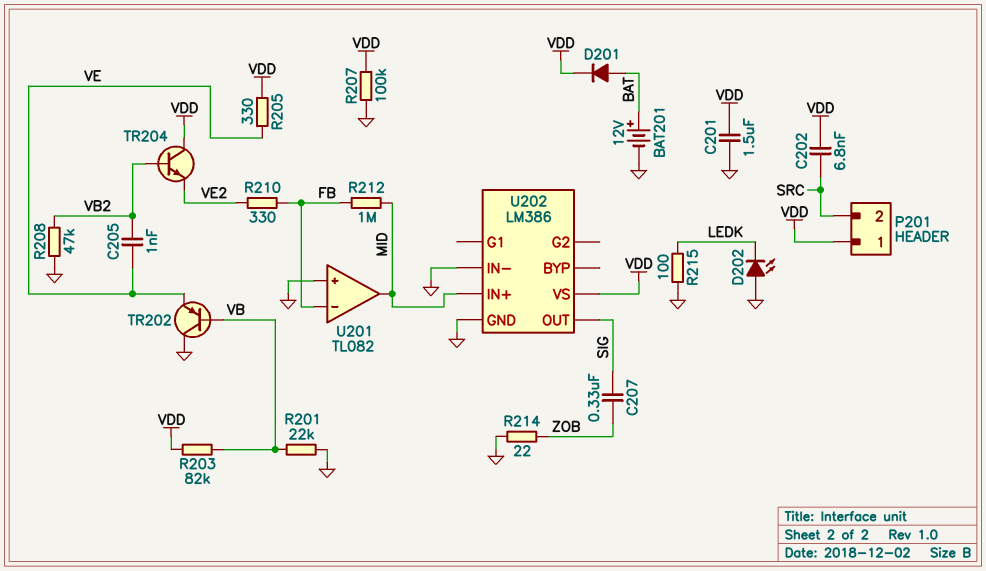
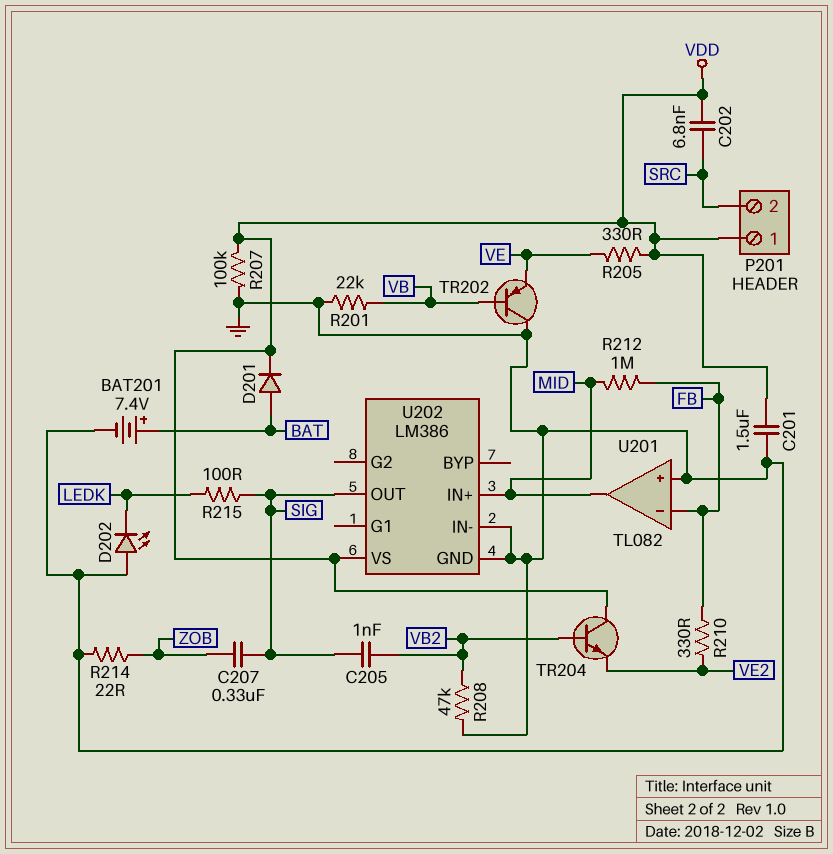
BAT201: 12V (plus BAT, minus GND) -> 7.4V (plus BAT, minus GND)
C205: 1nF (VB2, VE) -> 1nF (SIG, VB2)
R203: 82k (VB, VDD) -> none
R215: 100 (GND, LEDK) -> 100 (LEDK, SIG)

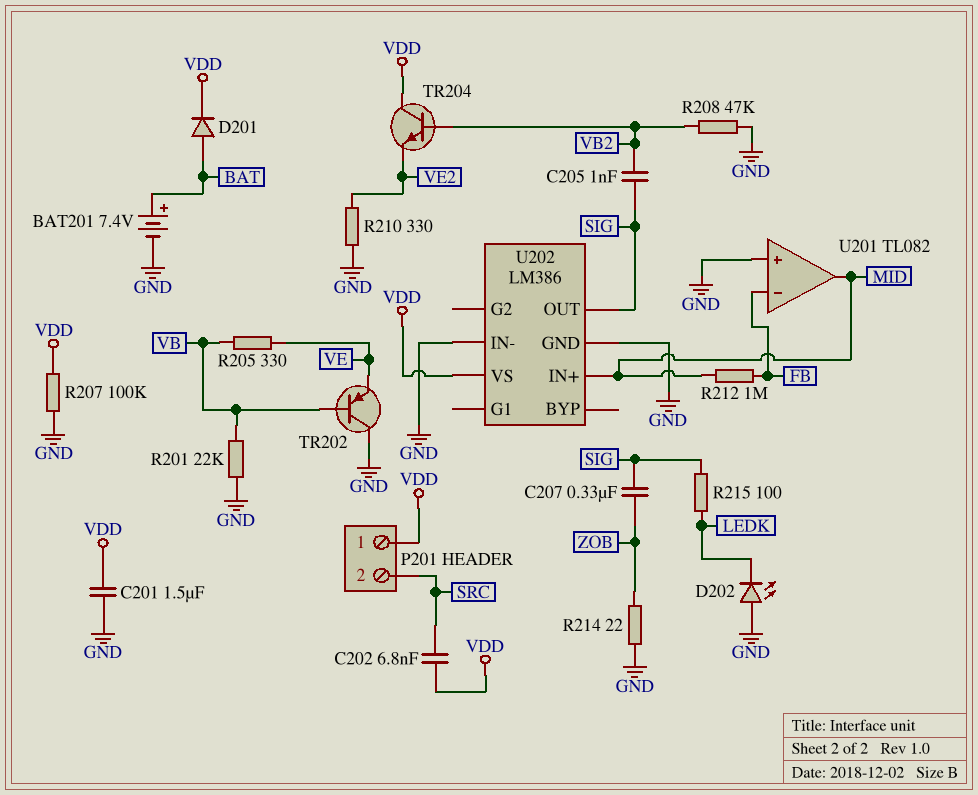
R205: 330 (VDD, VE) -> 330 (VB, VE)
R210: 330 (FB, VE2) -> 330 (GND, VE2)

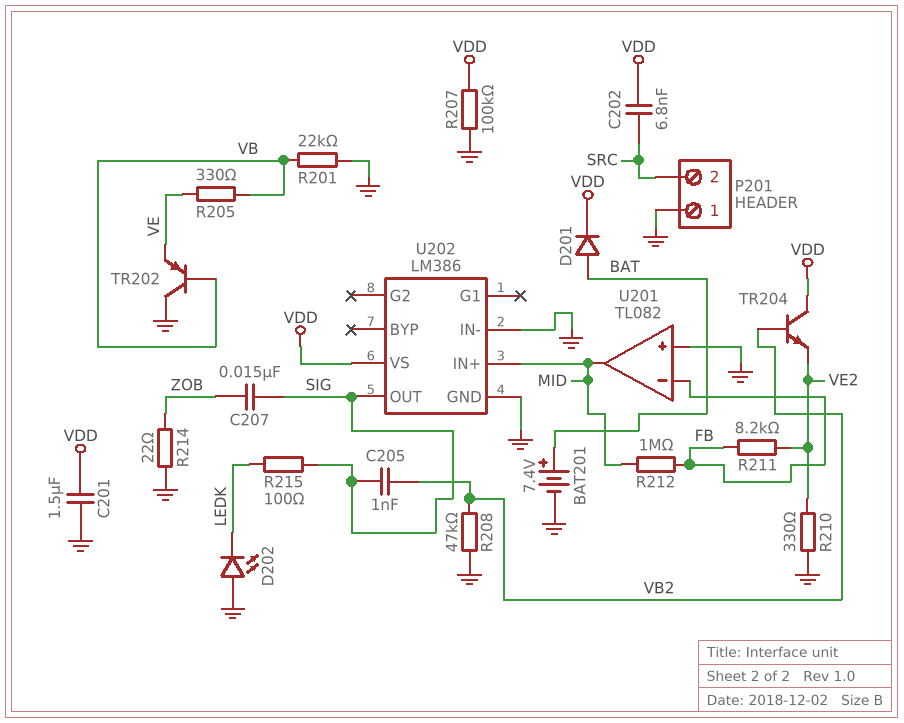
C207: 330nF (SIG, ZOB) -> 15nF (SIG, ZOB)
P201 pin 1: VDD -> GND
R211: none -> 8.2k (FB, VE2)

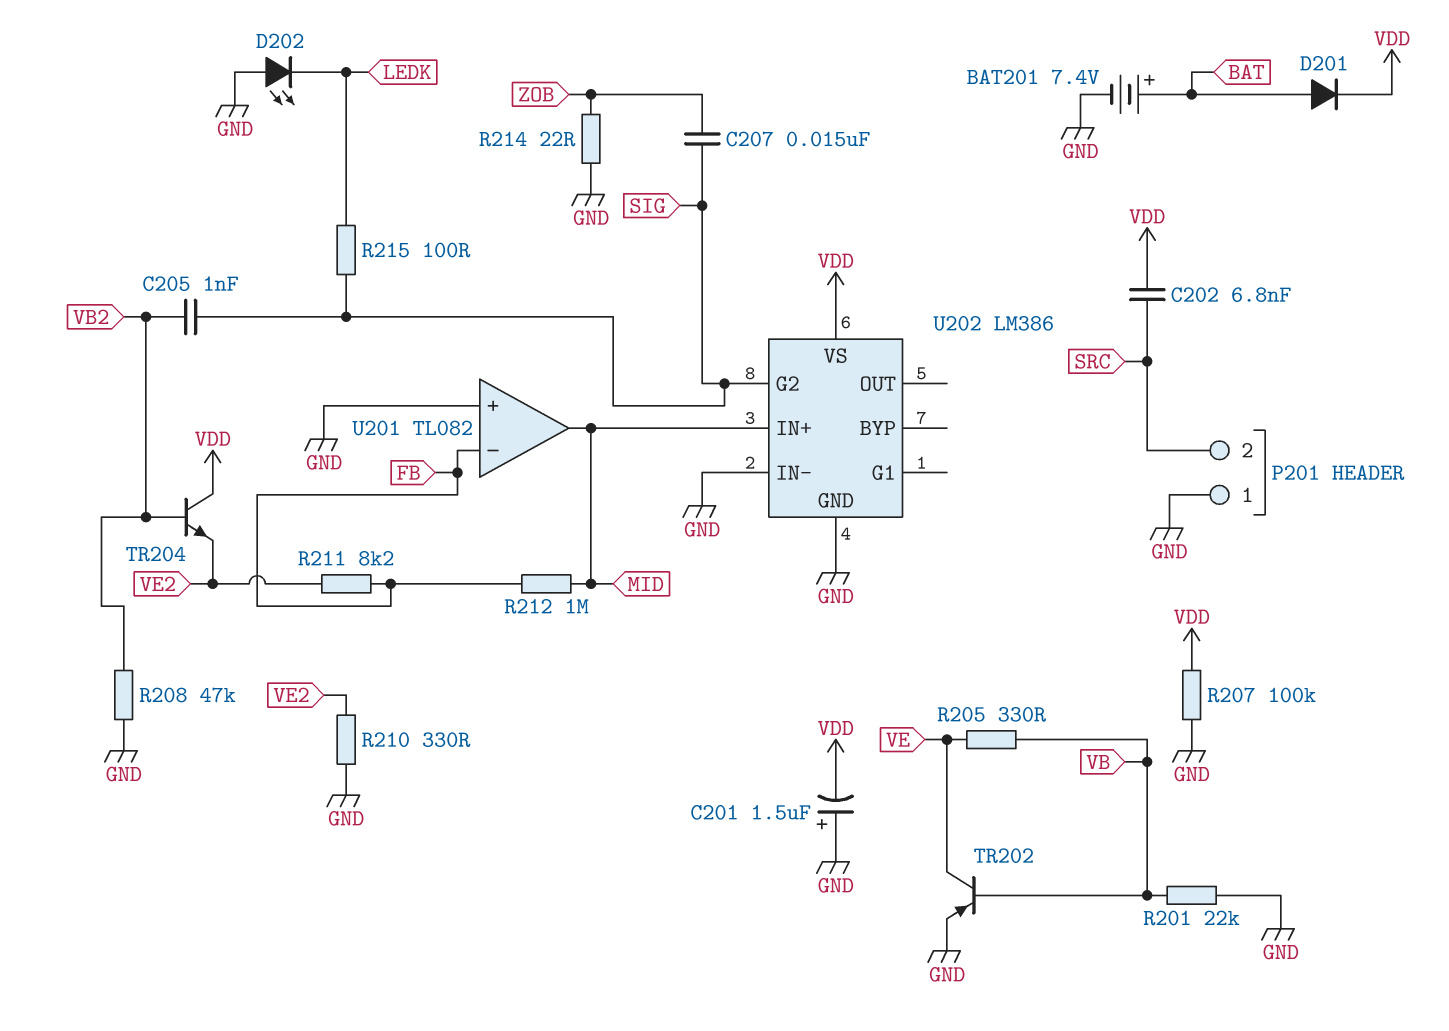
C201: 1.5uF (GND, VDD) -> 1.5uF (plus GND, minus VDD)
TR202: PNP (B VB, C GND, E VE) -> PNP (B VB, C VE, E GND)
U202 pin G2: none -> SIG
U202 pin OUT: SIG -> none

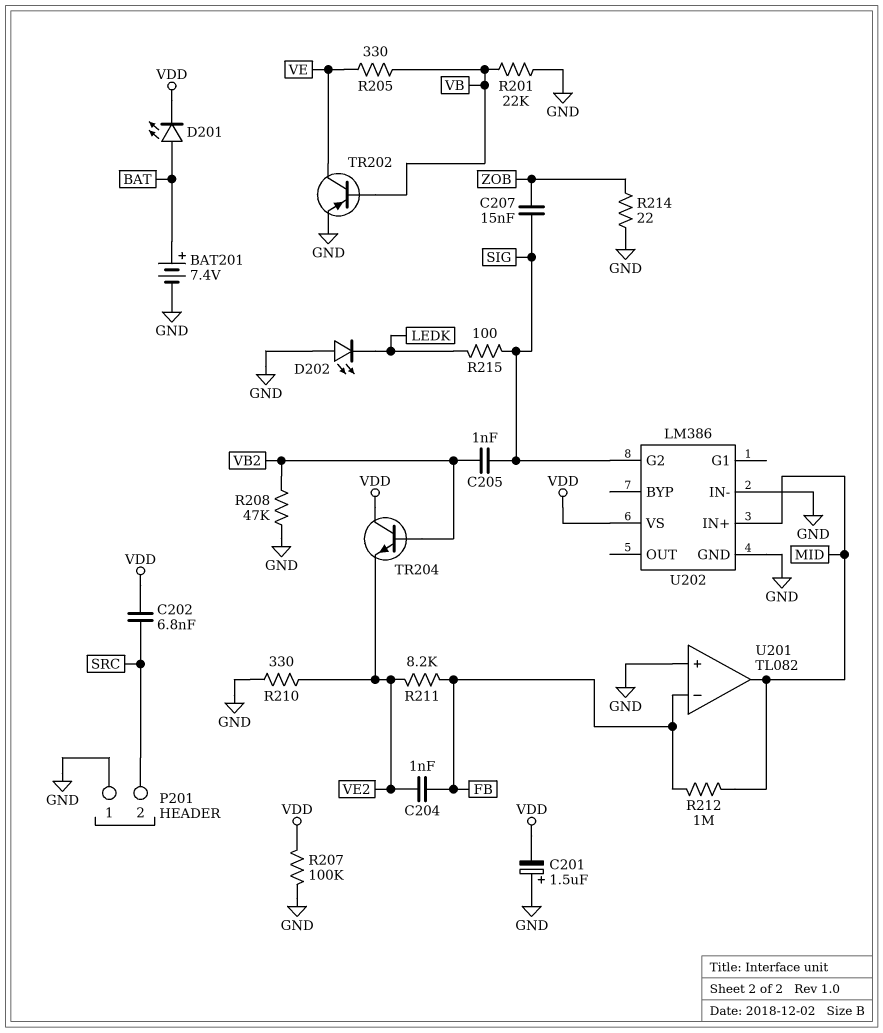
C204: none -> 1nF (FB, VE2)
D201: diode (A BAT, K VDD) -> LED (A BAT, K VDD)

